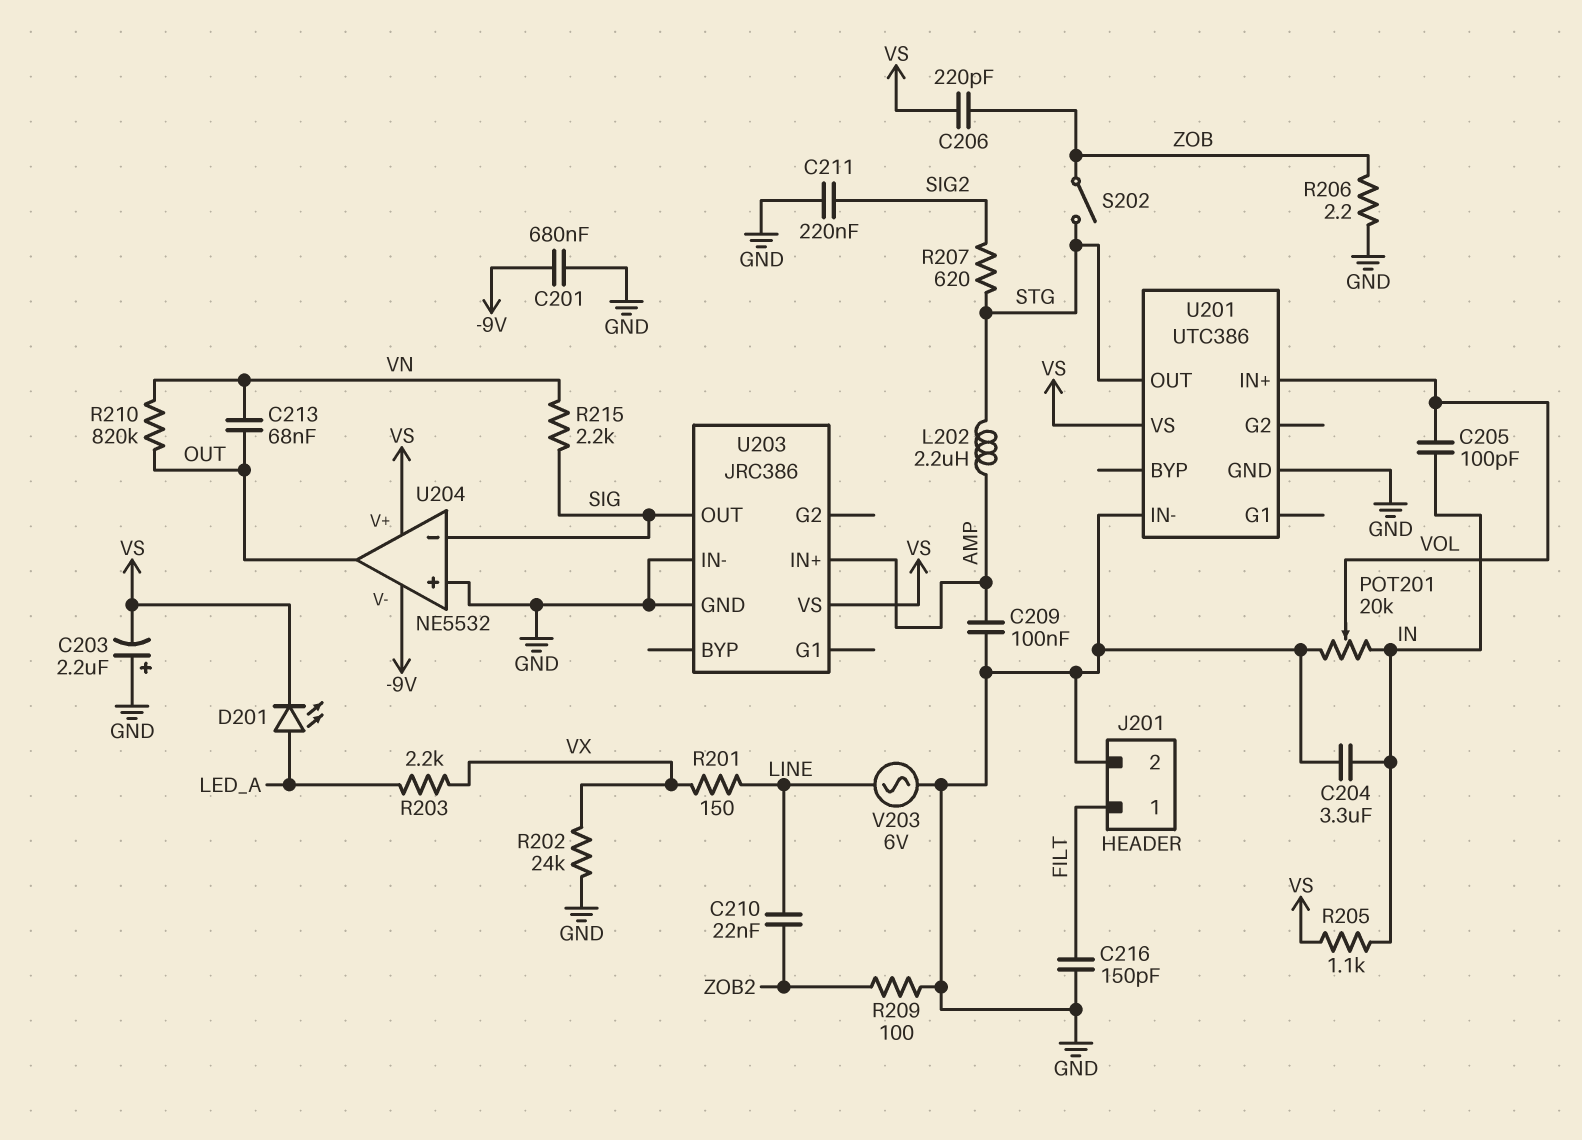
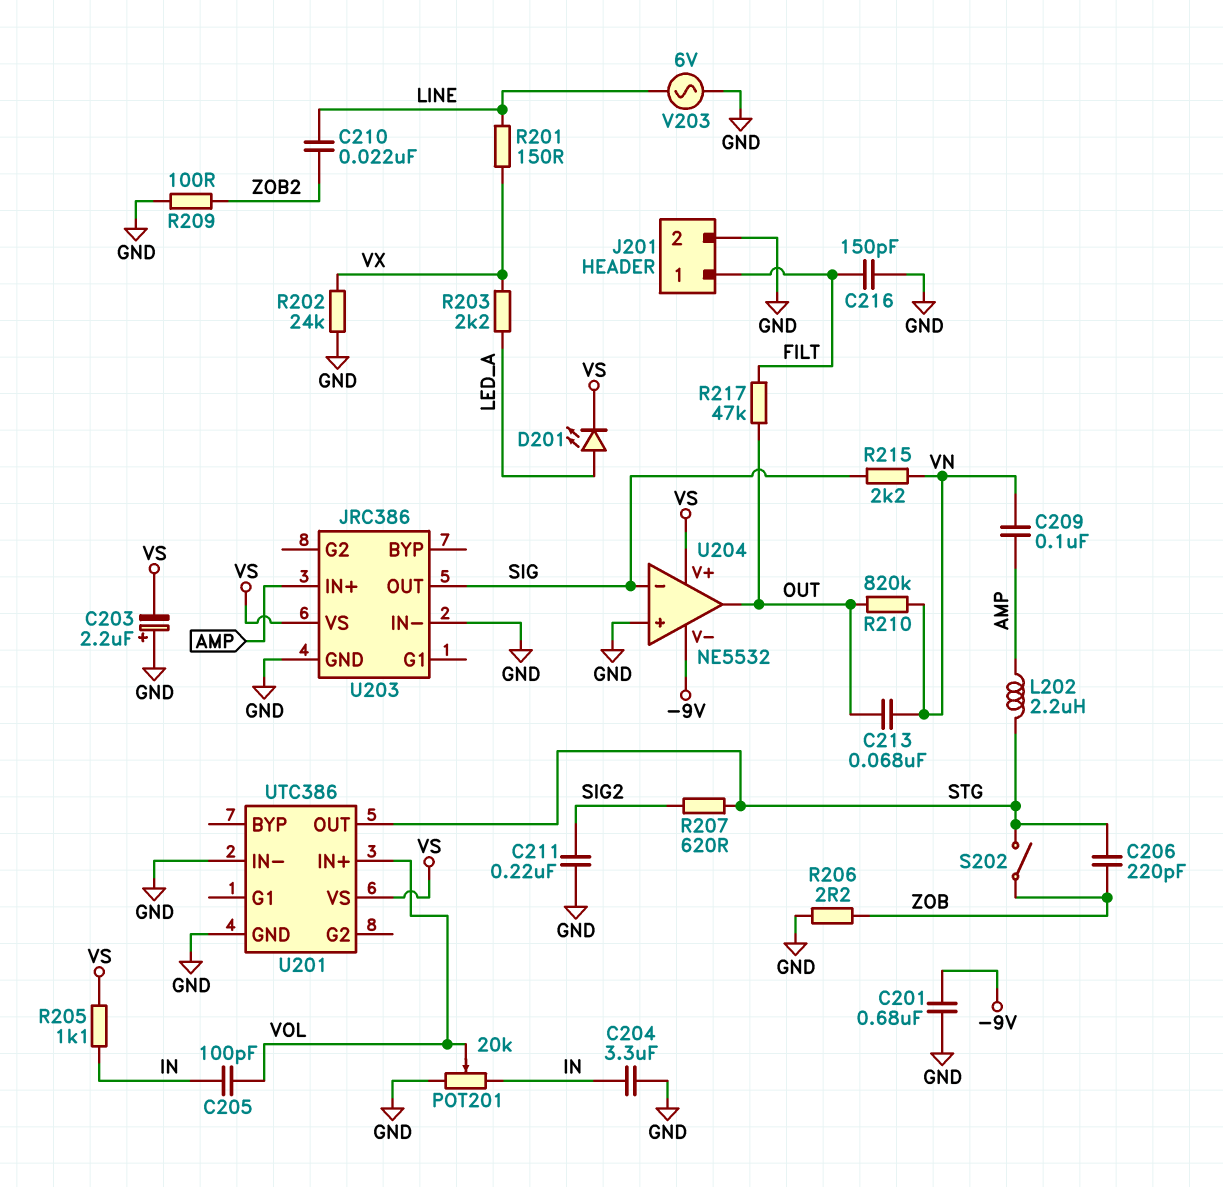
C206: 220pF (VS, ZOB) -> 220pF (STG, ZOB)
C209: 100nF (AMP, GND) -> 100nF (AMP, VN)
R217: none -> 47k (FILT, OUT)

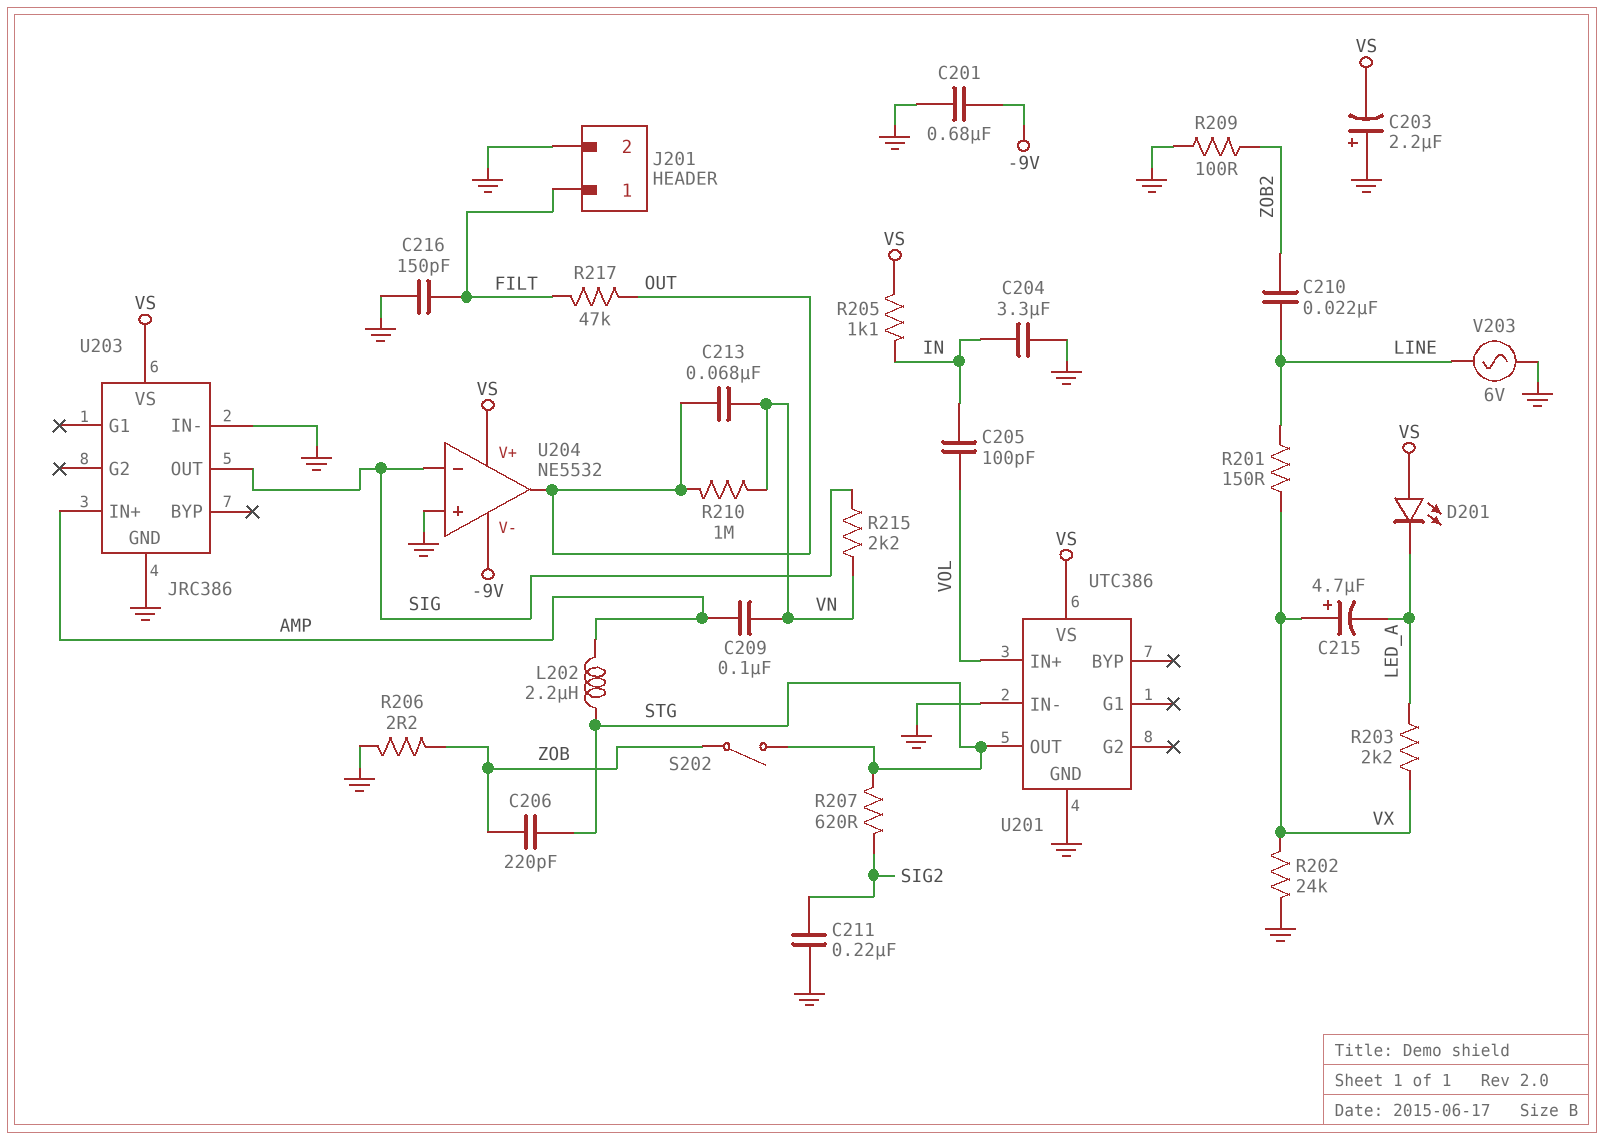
C215: none -> 4.7uF (plus VX, minus LED_A)
D201: LED (A LED_A, K VS) -> LED (A VS, K LED_A)
POT201: 20k (GND, IN, wiper VOL) -> none
R210: 820k (OUT, VN) -> 1M (OUT, VN)

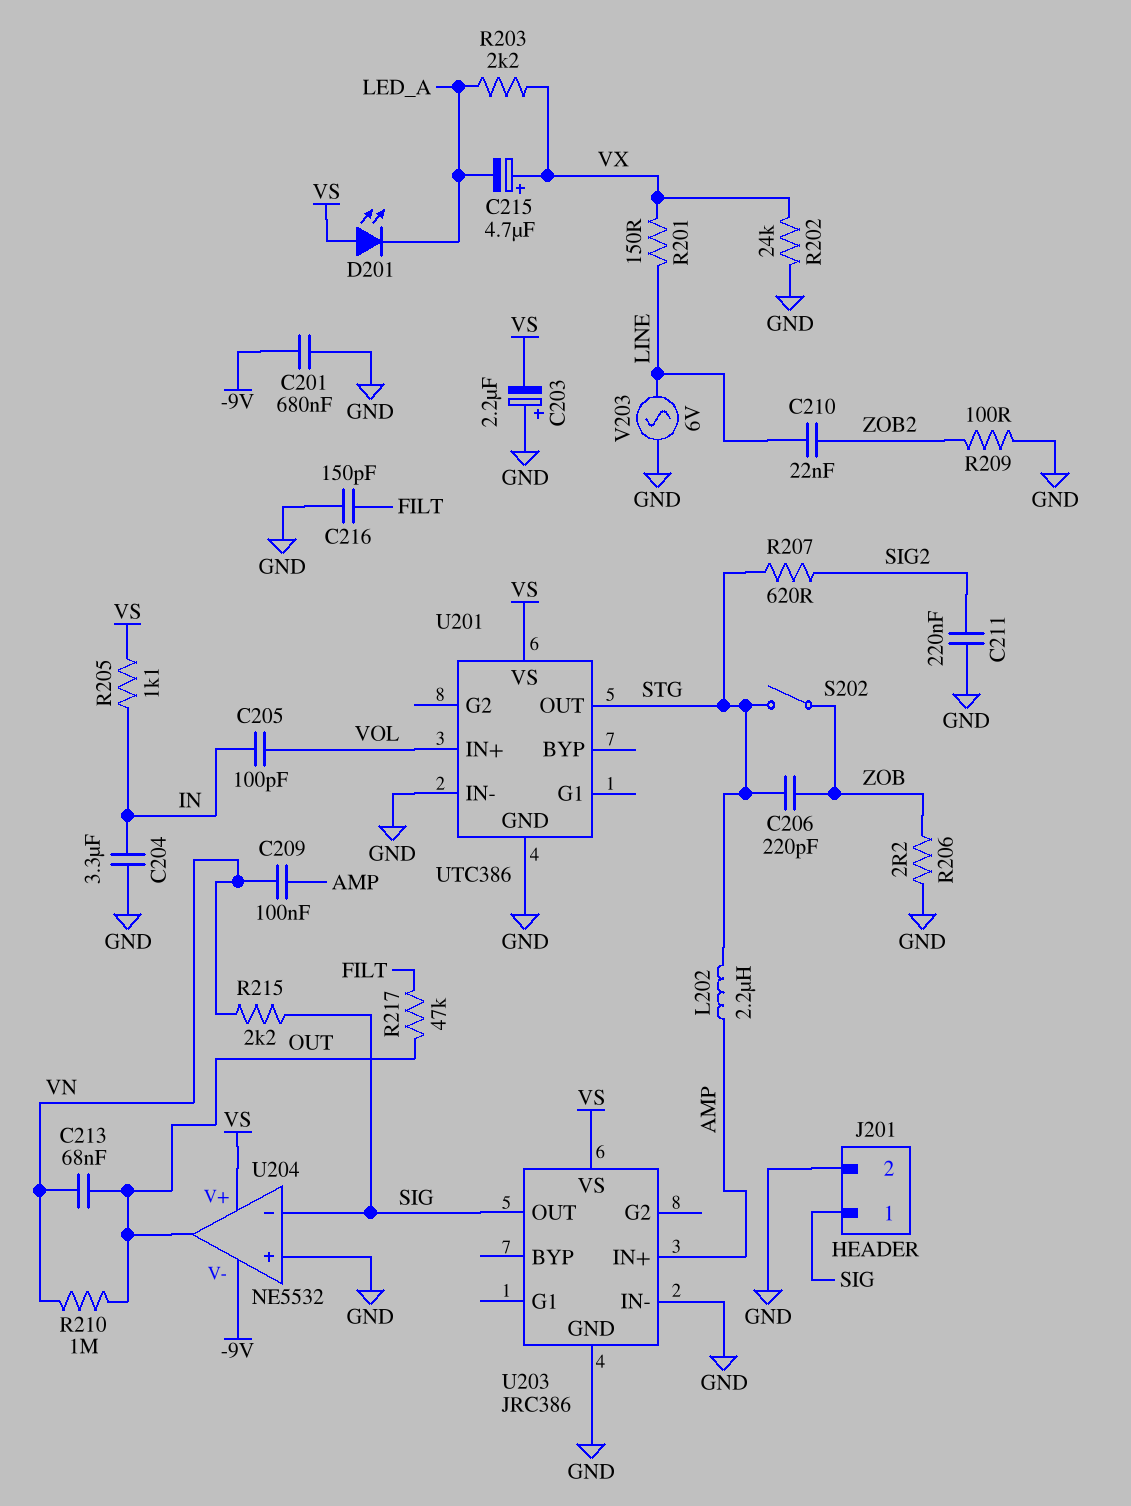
J201 pin 1: FILT -> SIG

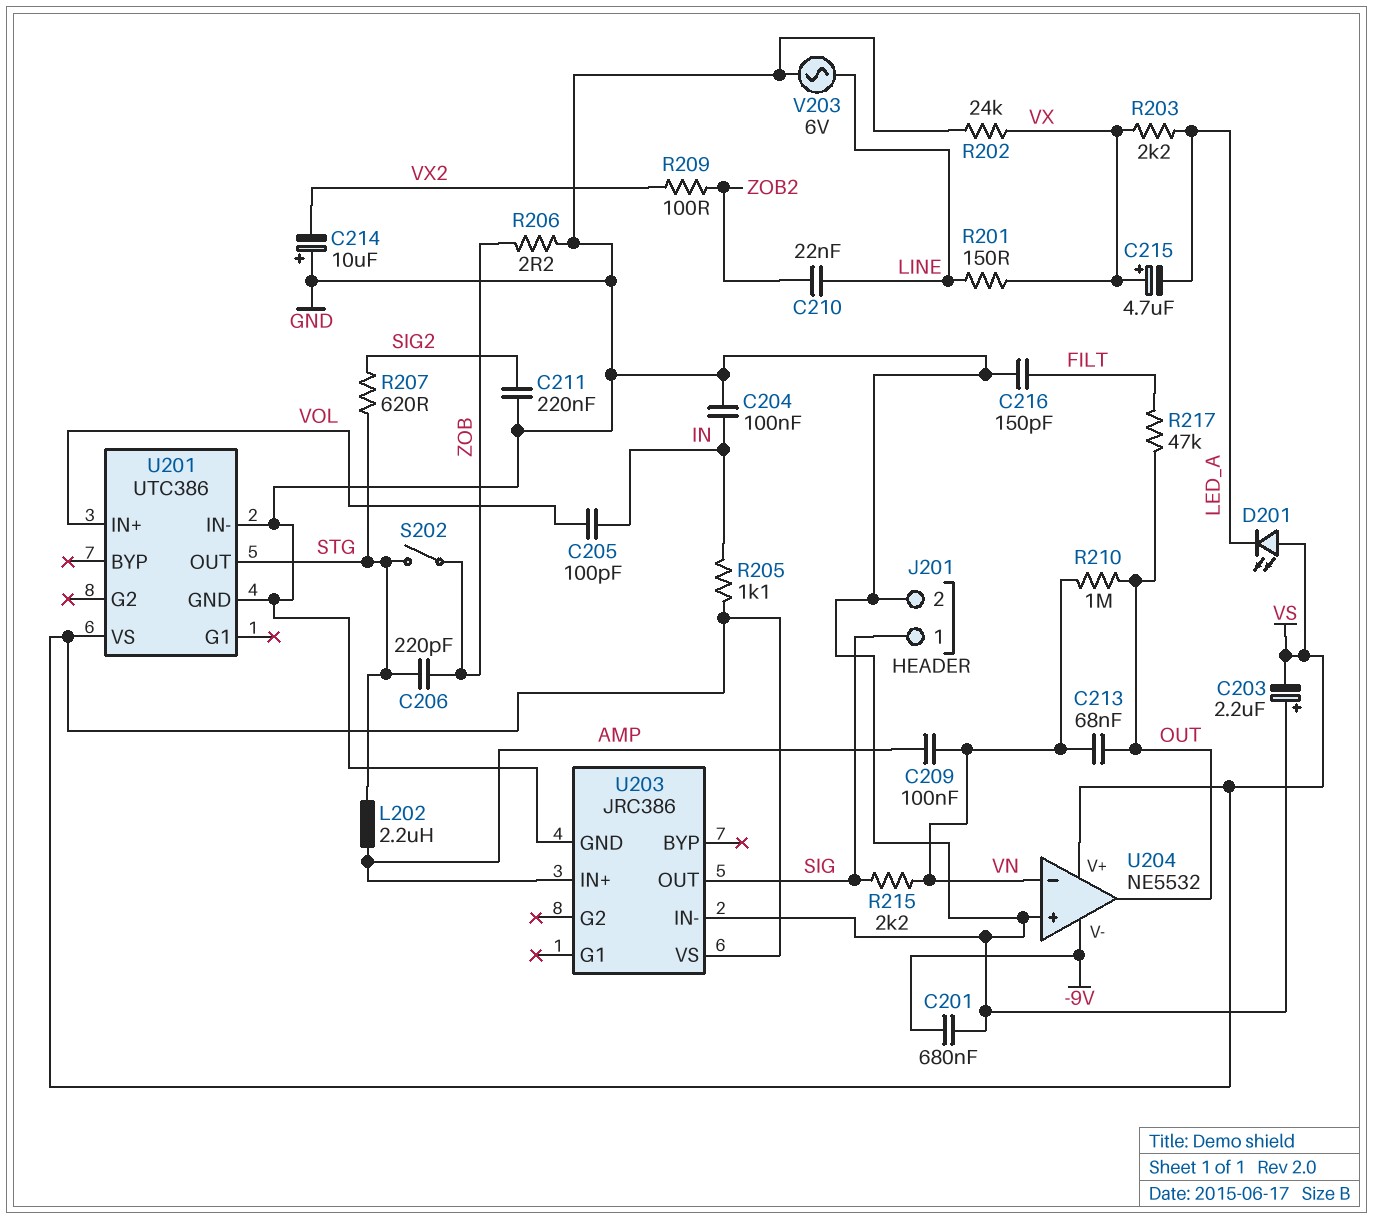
C204: 3.3uF (GND, IN) -> 100nF (GND, IN)
C214: none -> 10uF (plus GND, minus VX2)
R209: 100 (GND, ZOB2) -> 100 (VX2, ZOB2)
U204 pin in-: SIG -> VN

